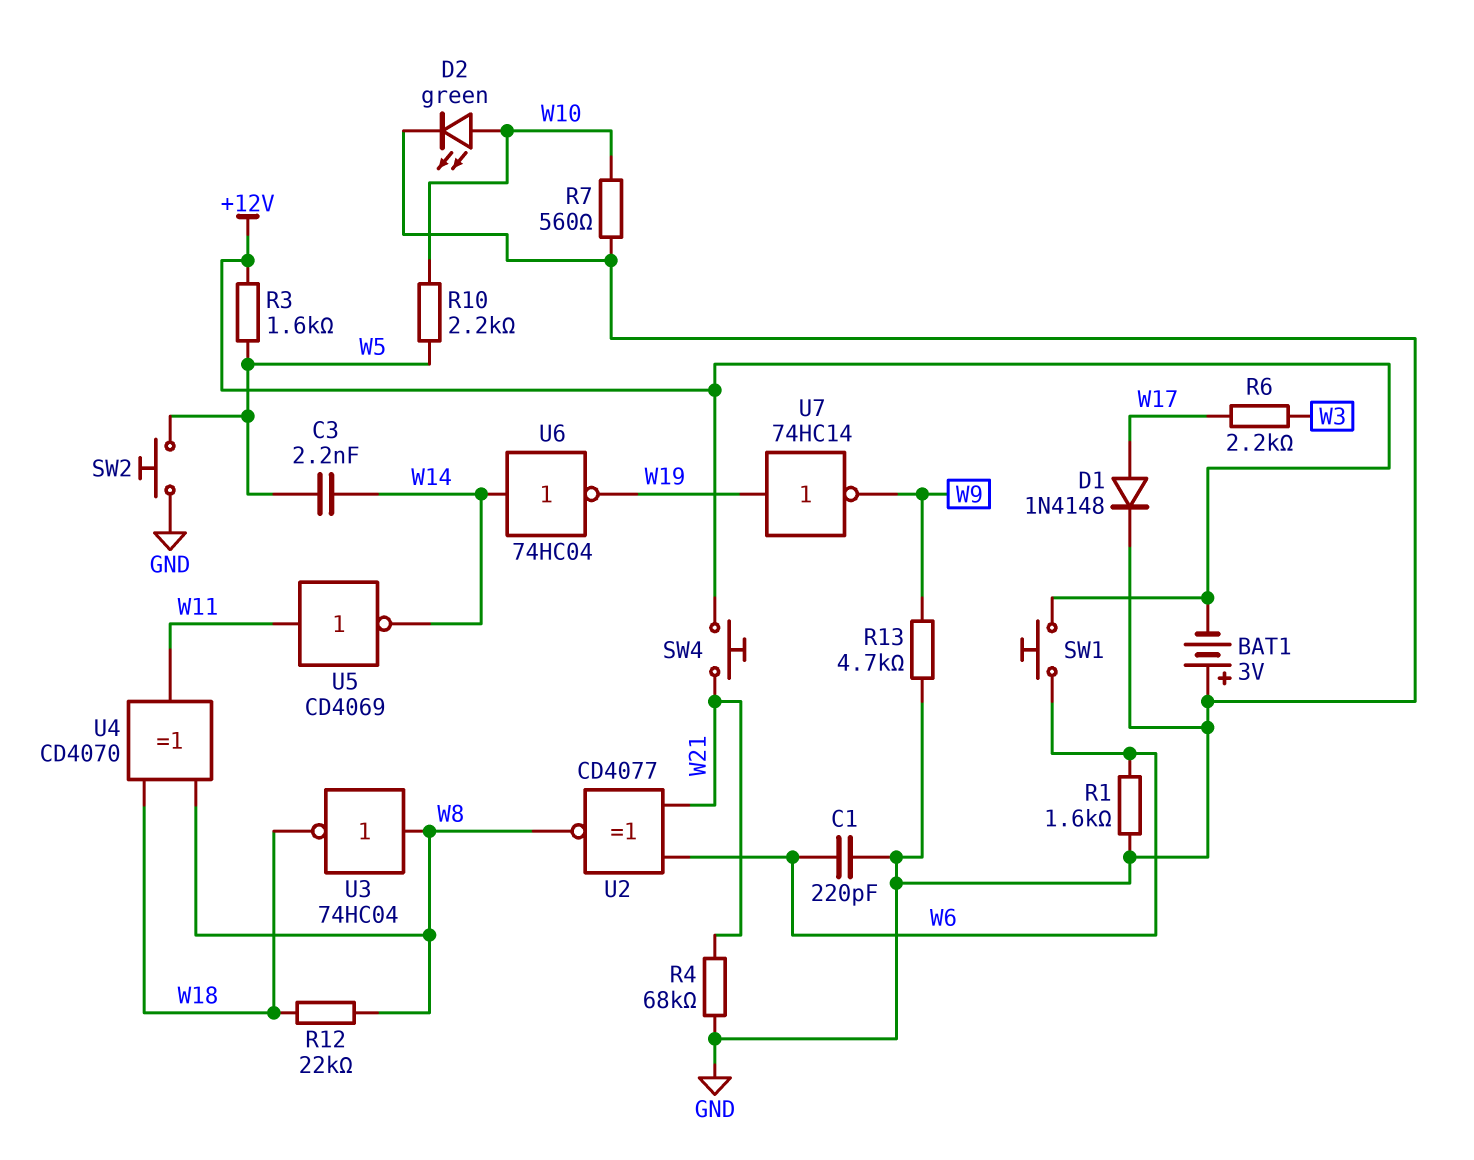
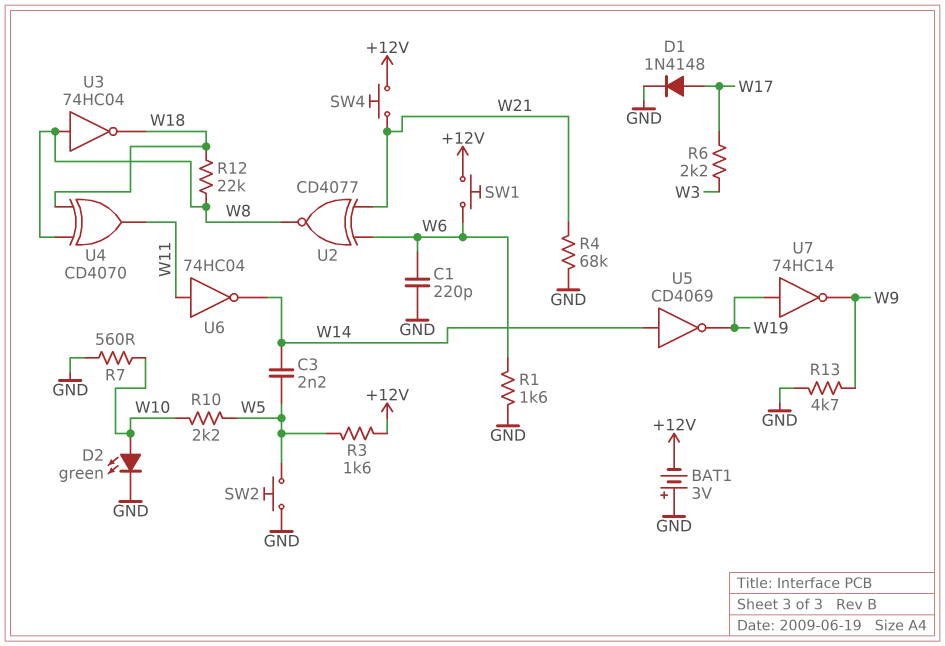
U5: NOT CD4069 (in W11, out W14) -> NOT CD4069 (in W14, out W19)
U6: NOT 74HC04 (in W14, out W19) -> NOT 74HC04 (in W11, out W14)

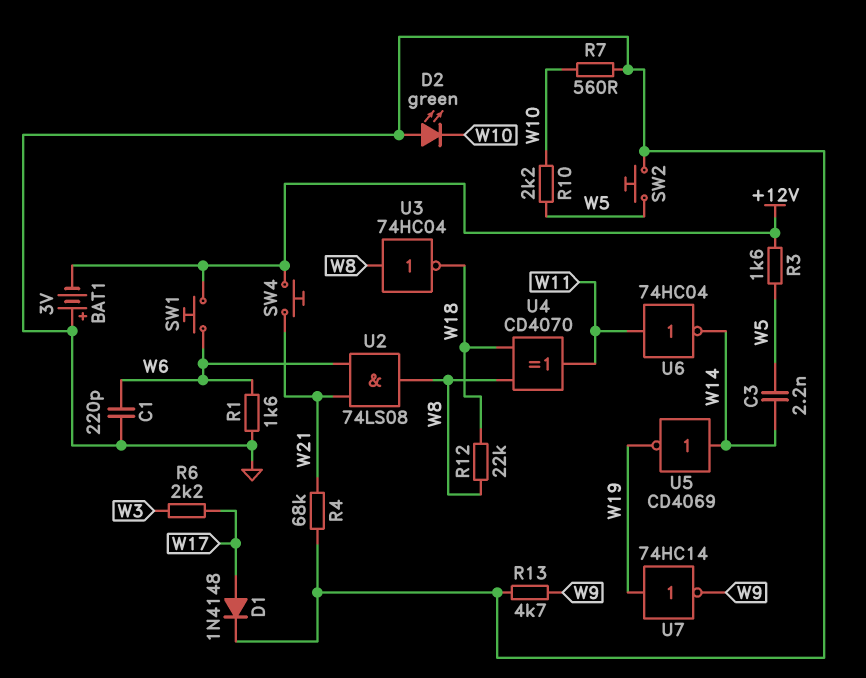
D2: LED green (A W10, K GND) -> LED green (A GND, K W10)
U2: XNOR CD4077 (in W6, in W21, out W8) -> AND 74LS08 (in W6, in W21, out W8)

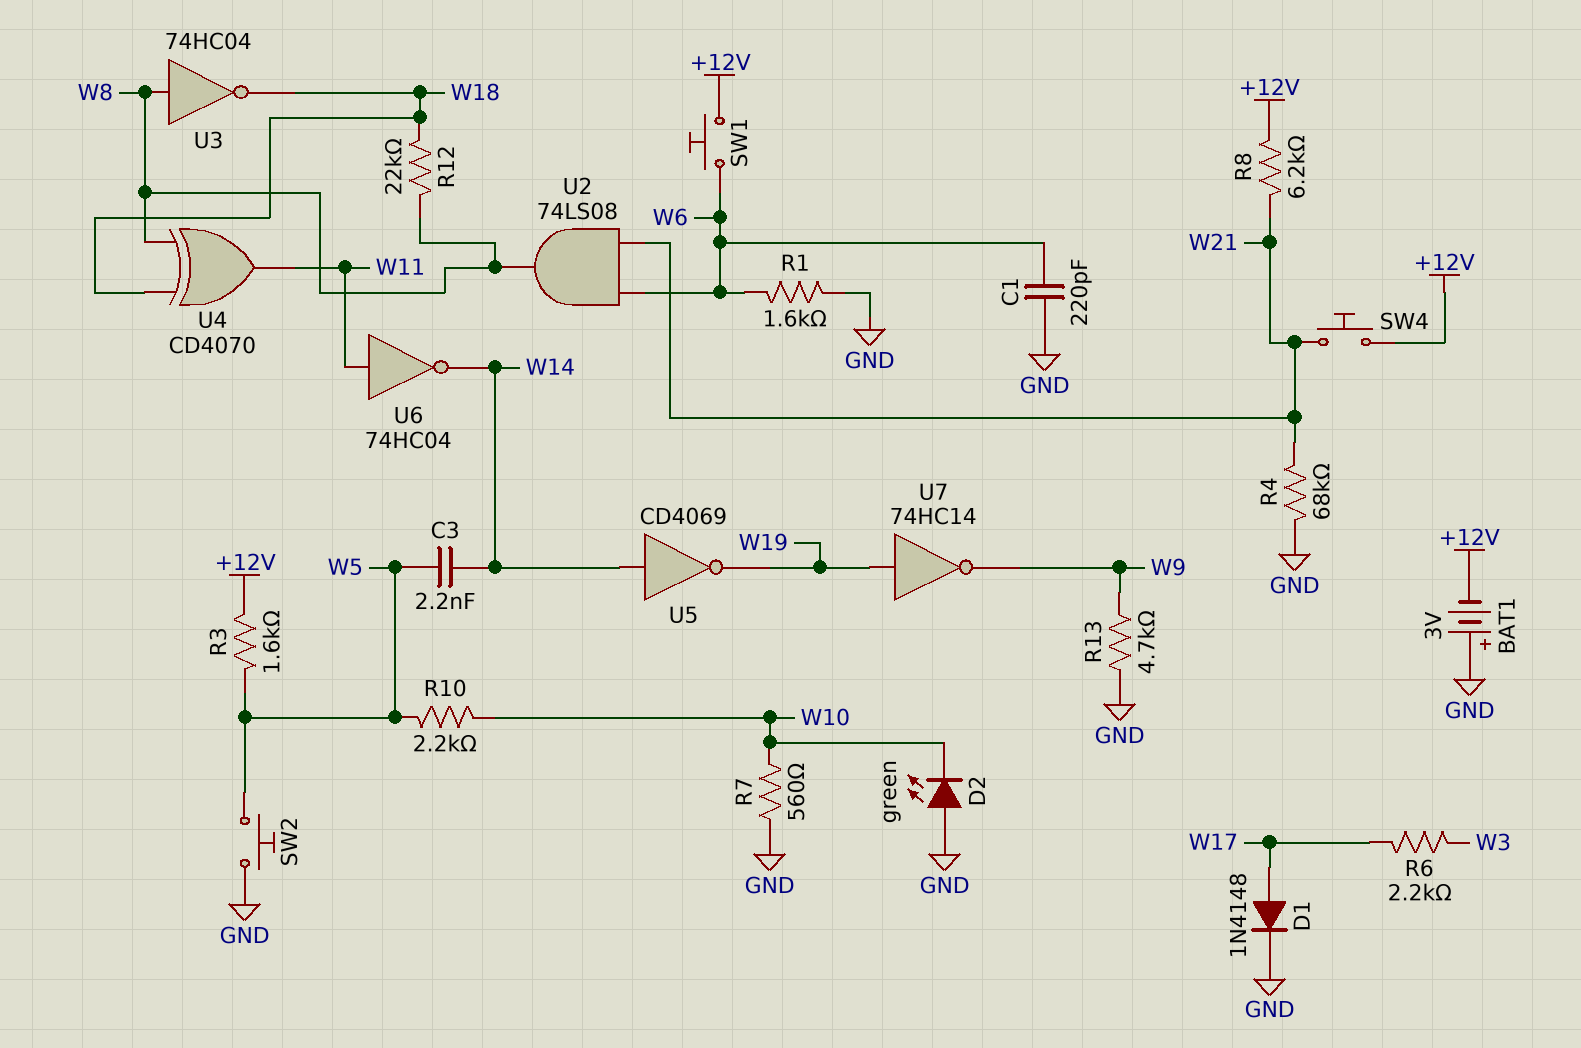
R8: none -> 6.2k (+12V, W21)

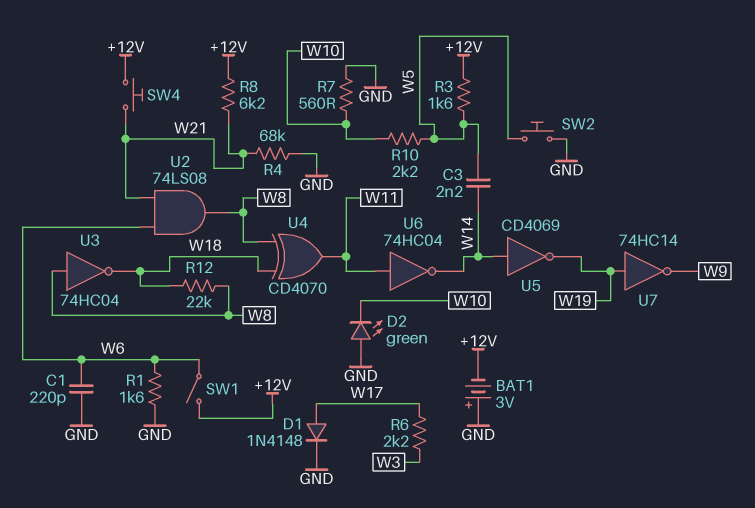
R13: 4.7k (GND, W9) -> none
SW1: button (+12V, W6) -> switch (+12V, W6)

